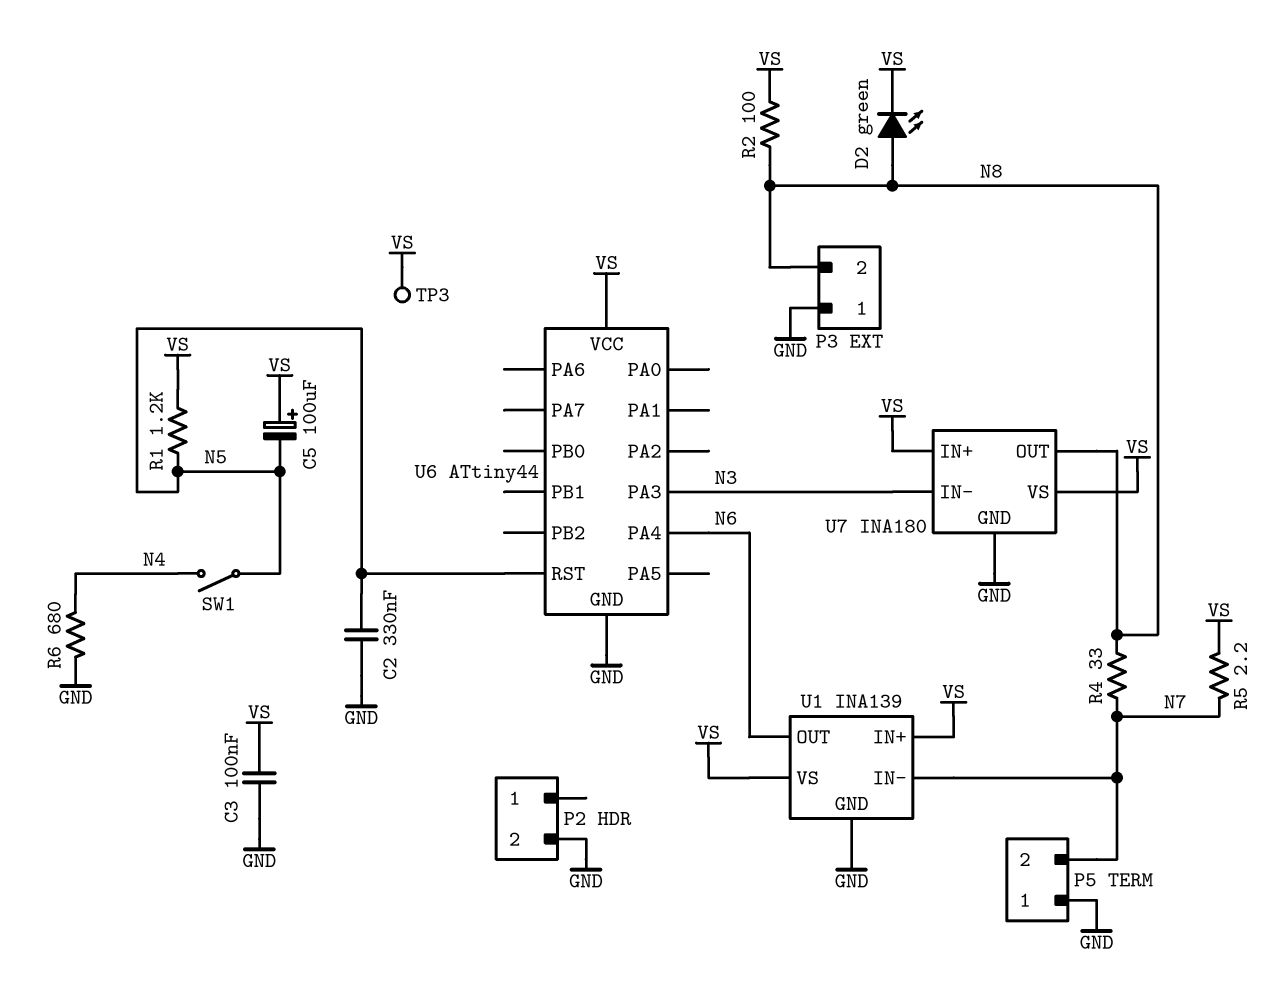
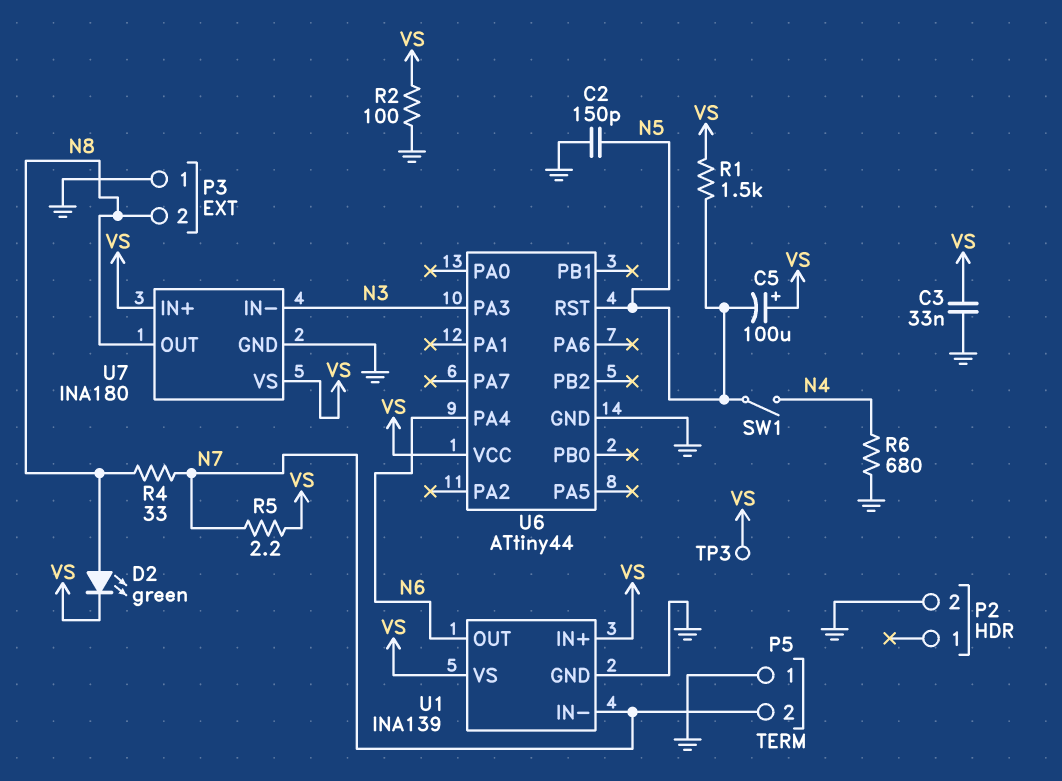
C2: 330nF (GND, N5) -> 150pF (GND, N5)
C3: 100nF (GND, VS) -> 33nF (GND, VS)
R1: 1.2k (N5, VS) -> 1.5k (N5, VS)
R2: 100 (N8, VS) -> 100 (GND, VS)

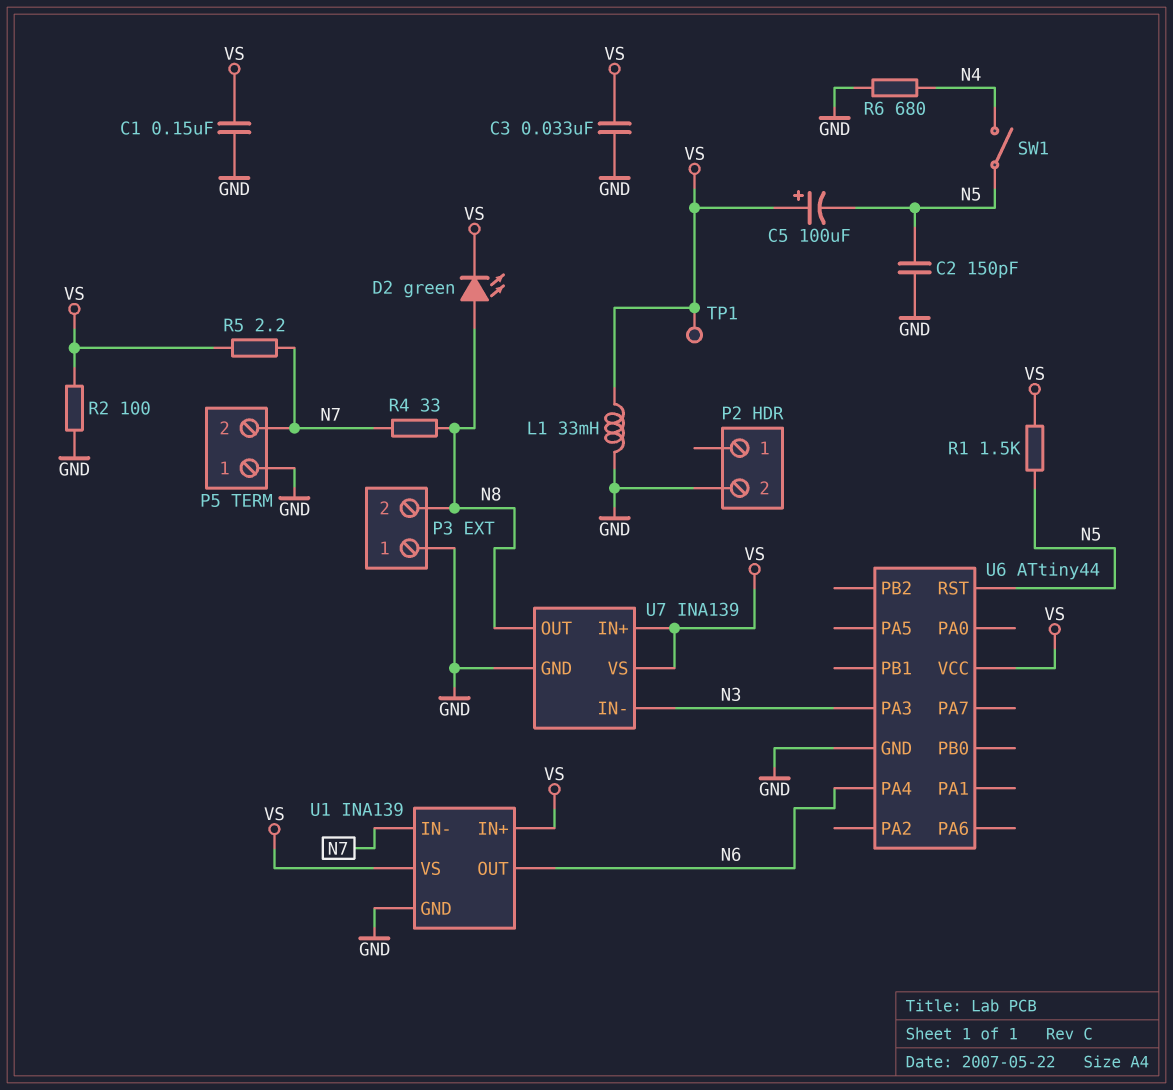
C1: none -> 150nF (GND, VS)
L1: none -> 33mH (GND, VS)
TP1: none -> test point (VS)
TP3: test point (VS) -> none
U7: INA180 -> INA139

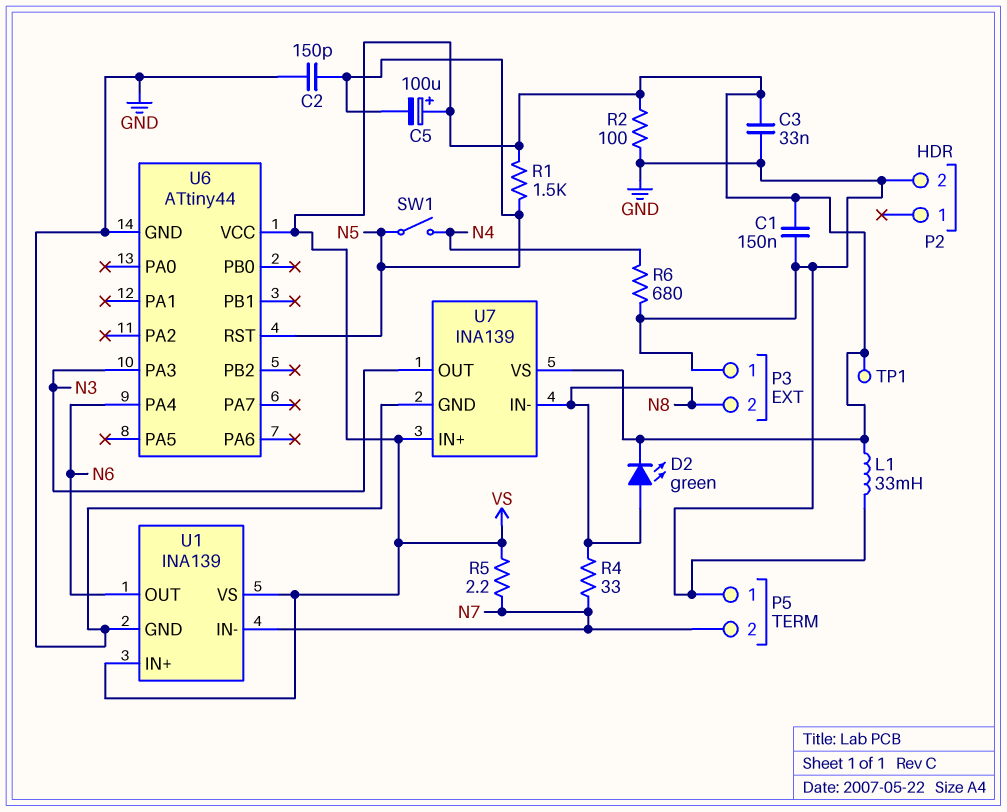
U7 pin IN-: N3 -> N8
U7 pin OUT: N8 -> N3

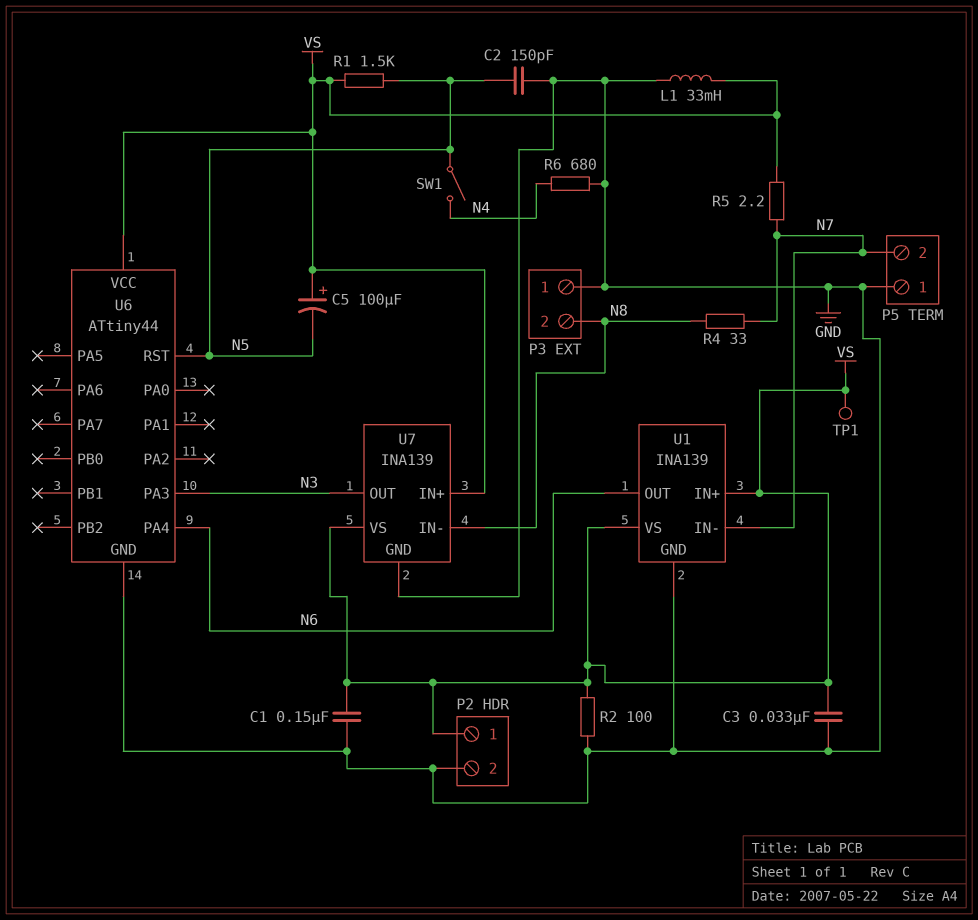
D2: LED green (A N8, K VS) -> none
P2 pin 1: none -> VS

